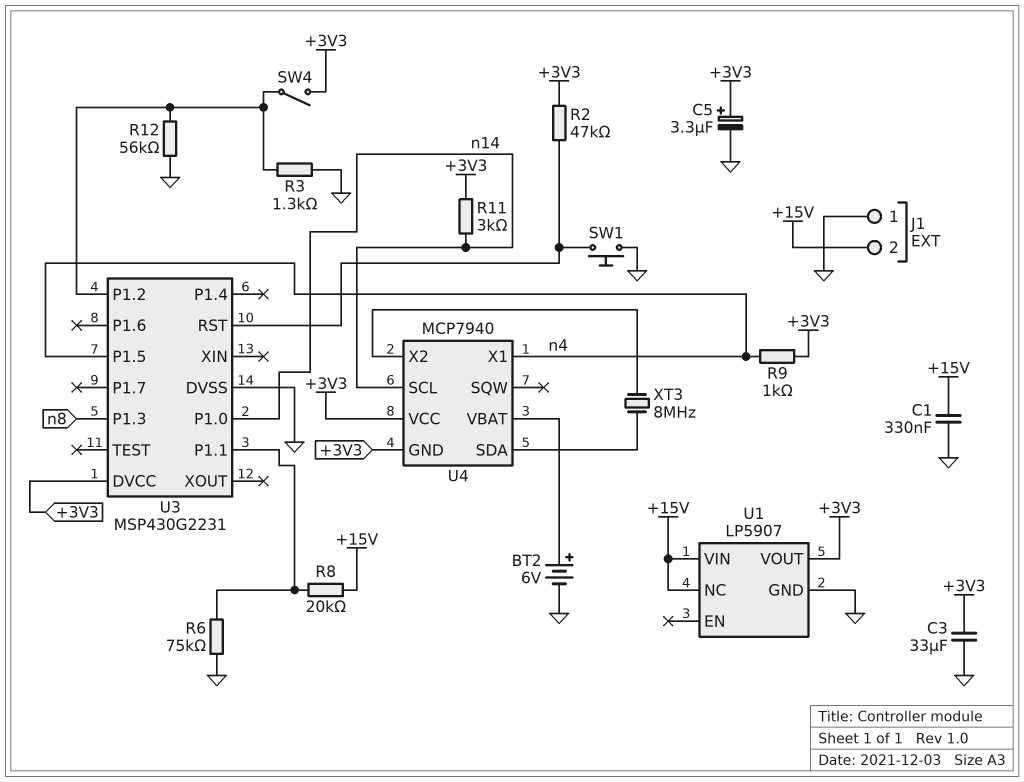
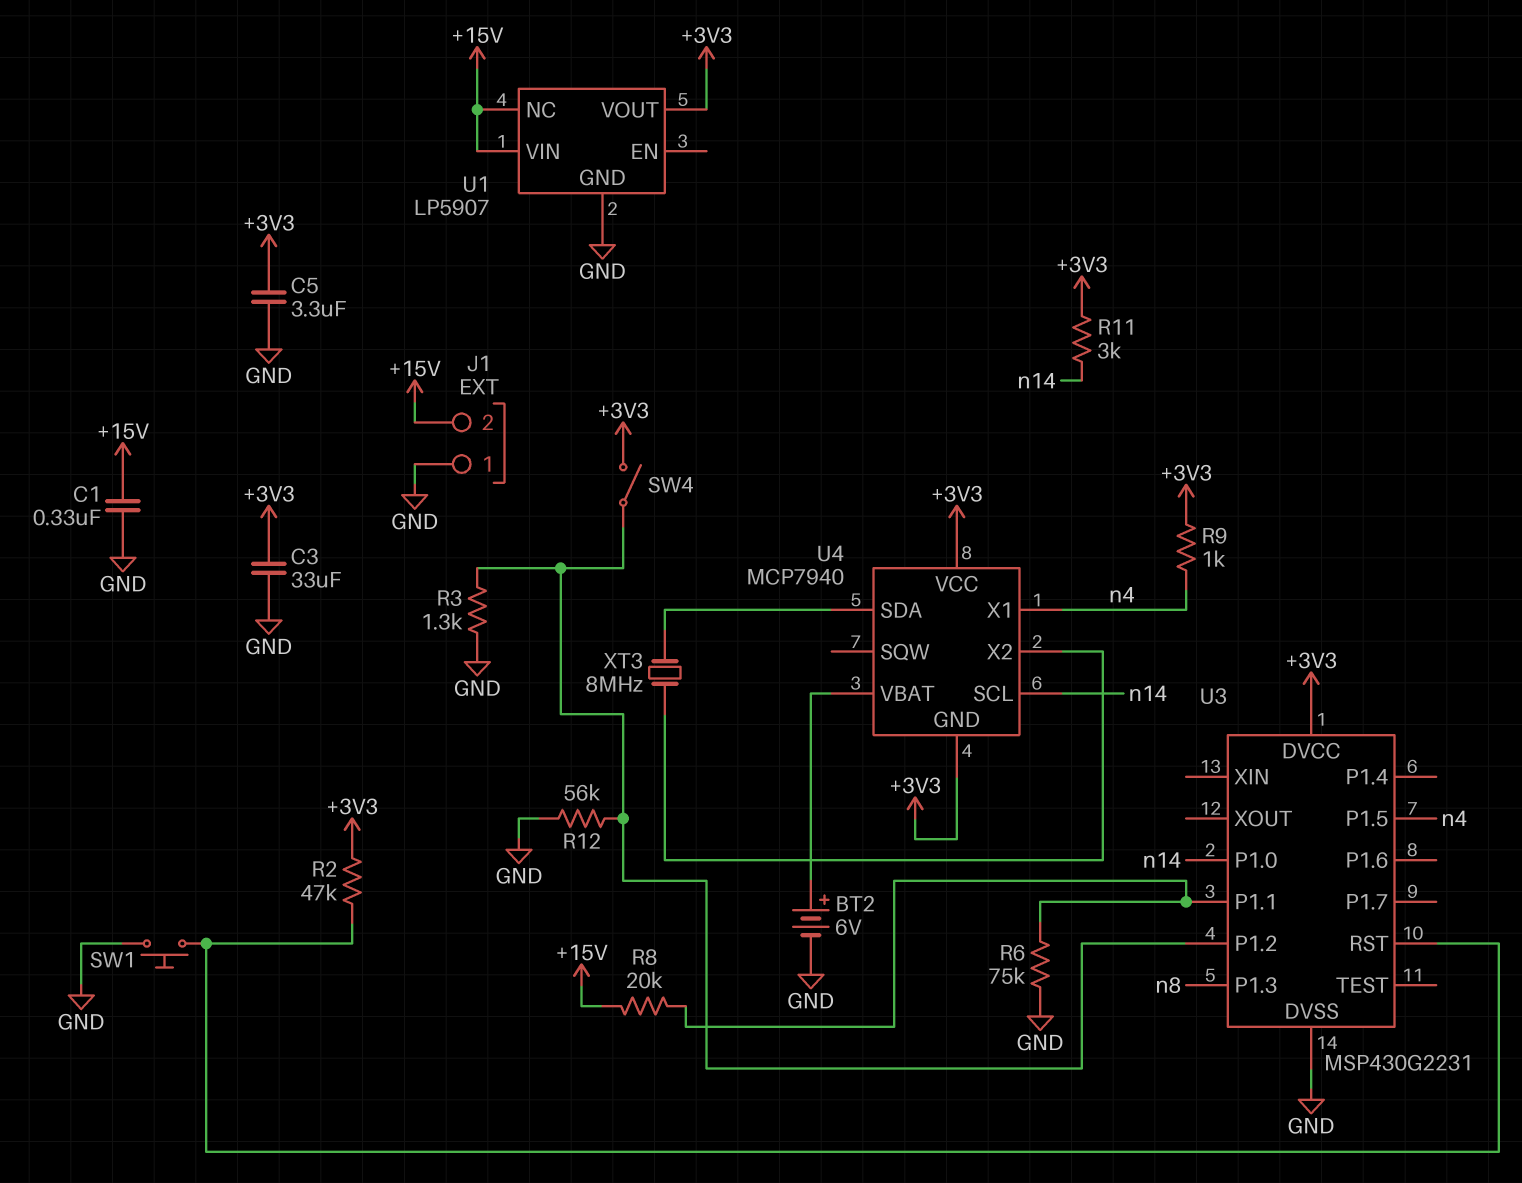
C5: 3.3uF (plus +3V3, minus GND) -> 3.3uF (+3V3, GND)

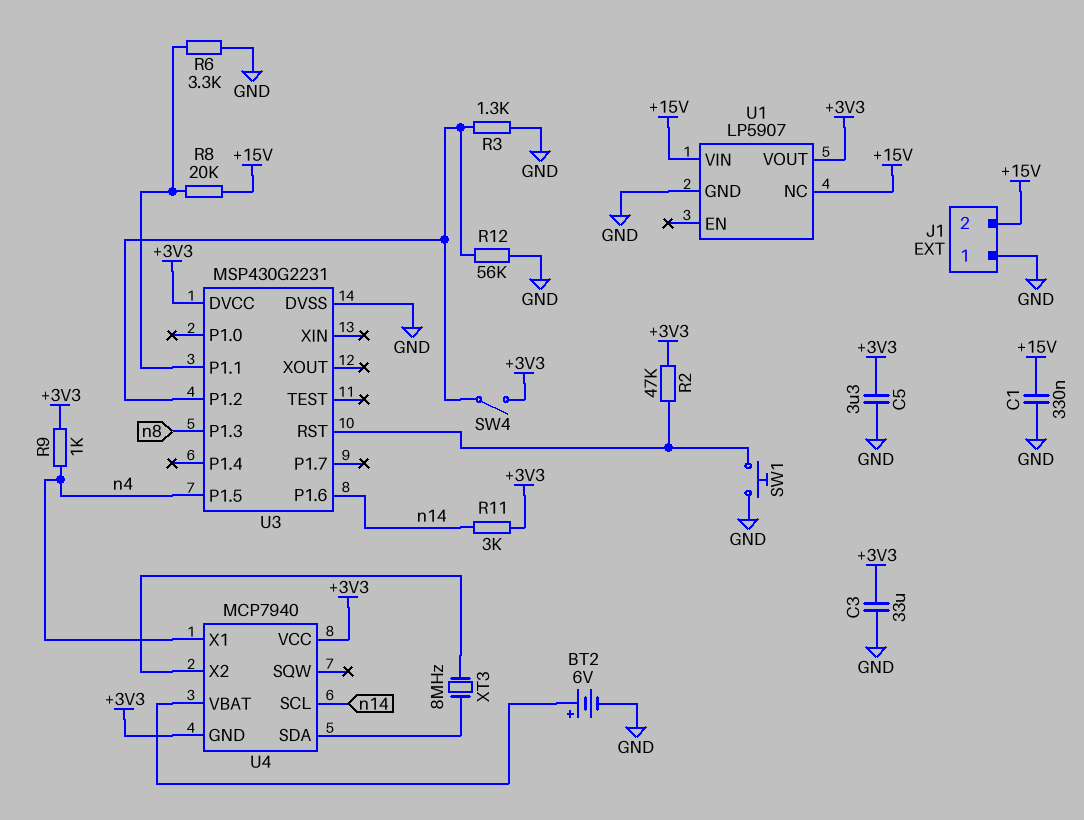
R6: 75k (GND, U3/P1.1) -> 3.3k (GND, U3/P1.1)
U3 pin P1.0: n14 -> none
U3 pin P1.6: none -> n14

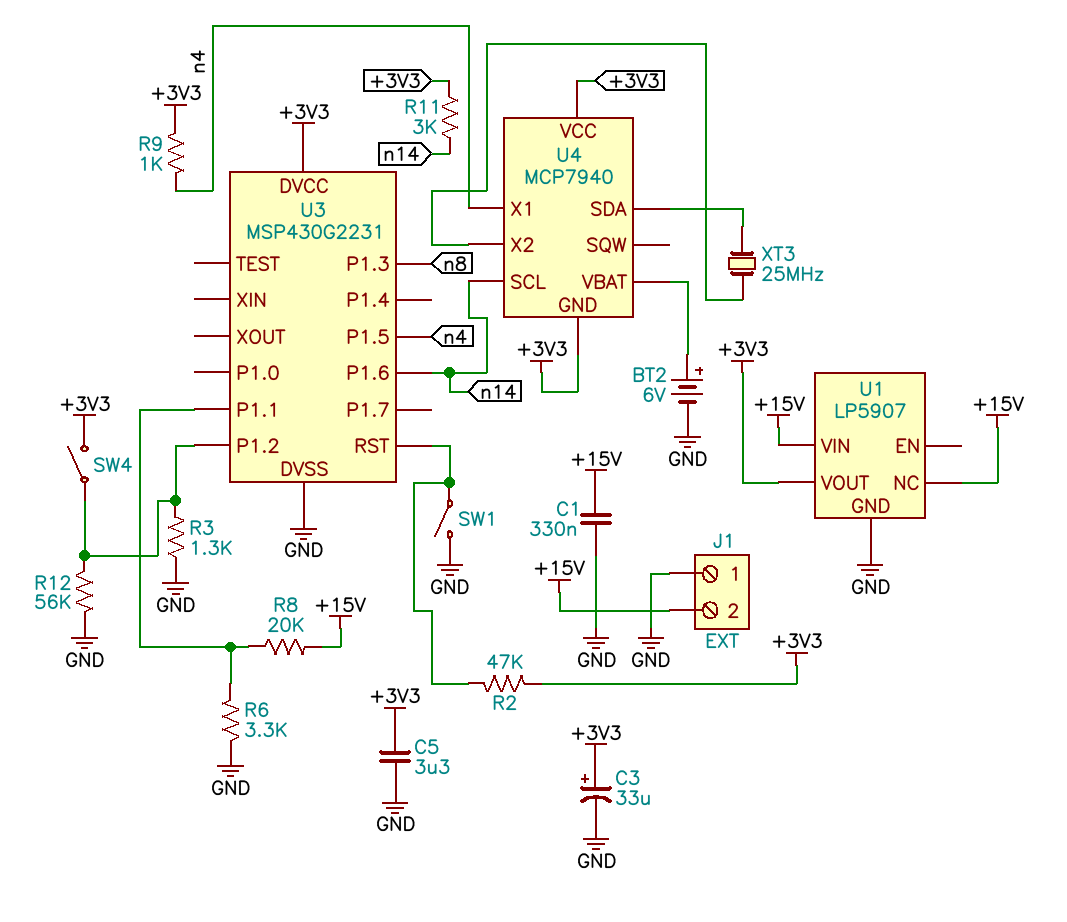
C3: 33uF (+3V3, GND) -> 33uF (plus +3V3, minus GND)
SW1: button (GND, U3/RST) -> switch (GND, U3/RST)
XT3: 8MHz (U4/SDA, U4/X2) -> 25MHz (U4/SDA, U4/X2)

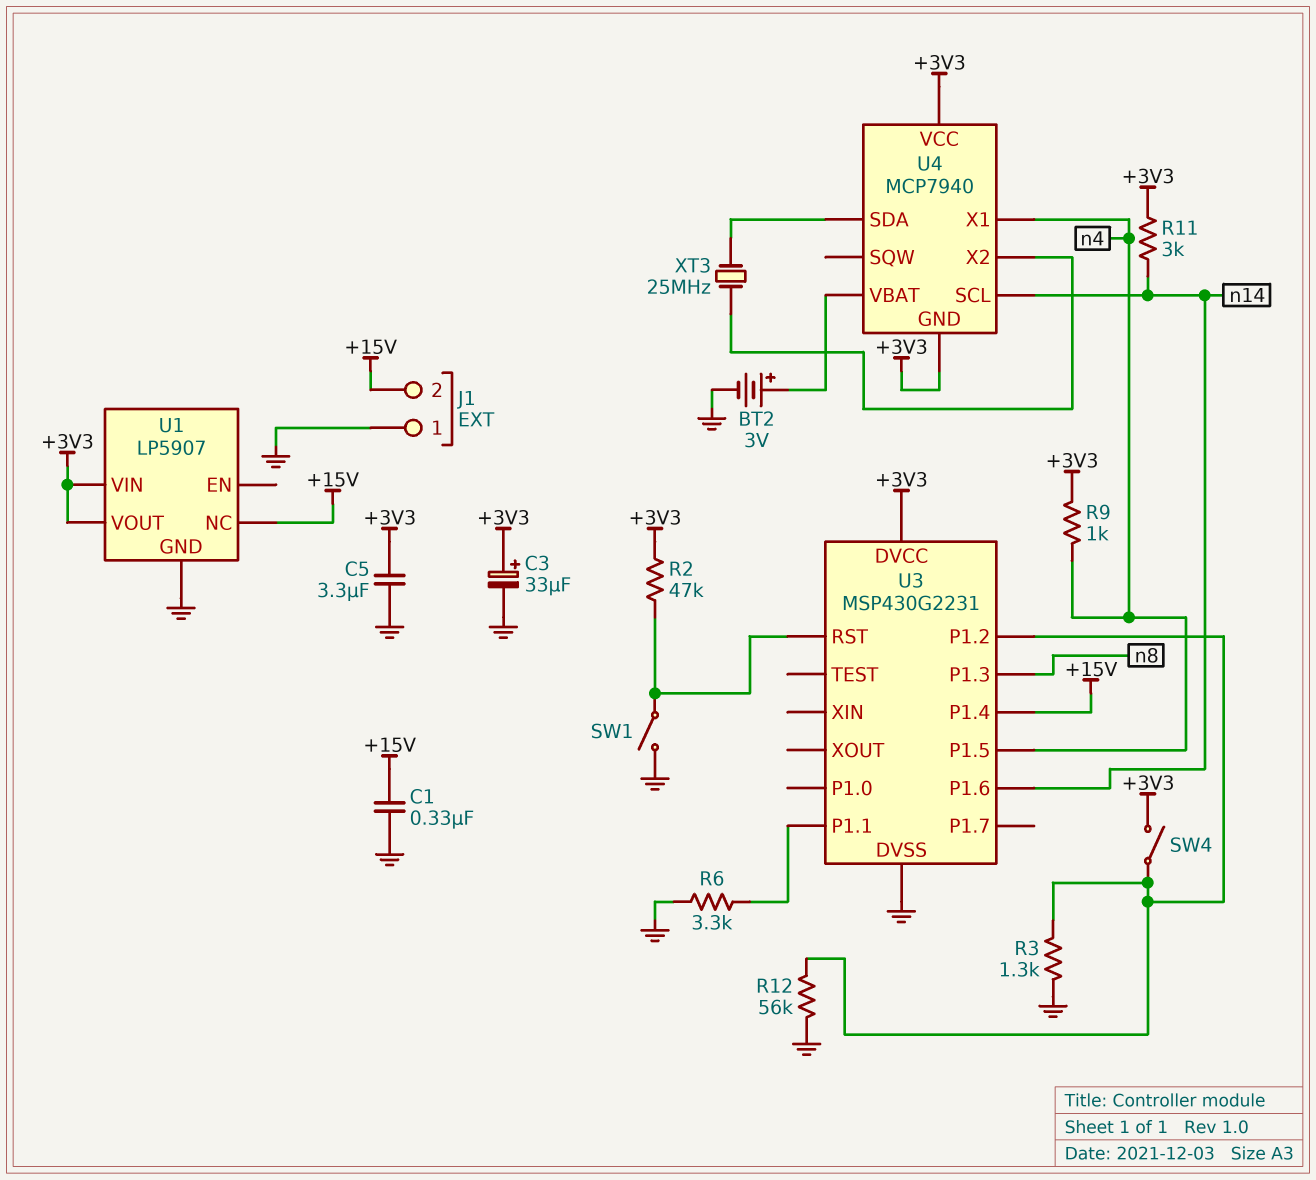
BT2: 6V (plus U4/VBAT, minus GND) -> 3V (plus U4/VBAT, minus GND)
R8: 20k (+15V, U3/P1.1) -> none
U1 pin VIN: +15V -> +3V3
U3 pin P1.4: none -> +15V

